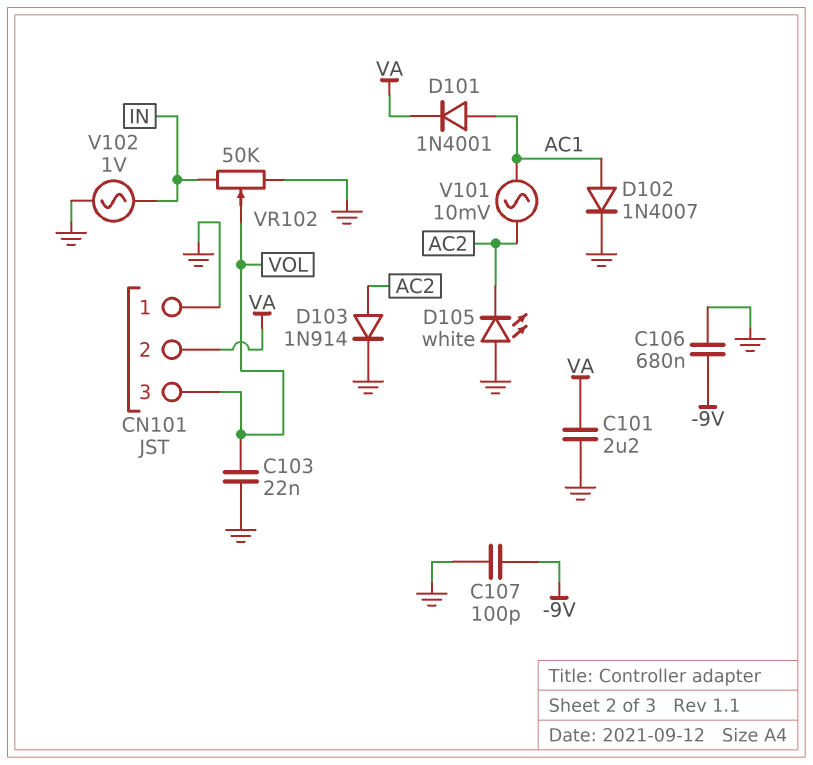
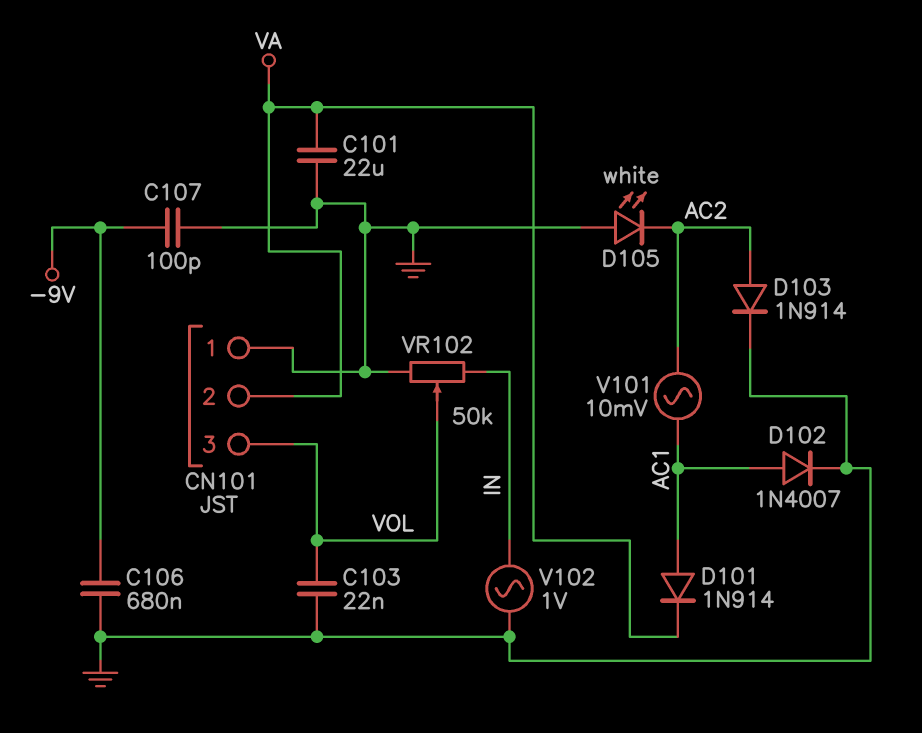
C101: 2.2uF (GND, VA) -> 22uF (GND, VA)
D101: diode 1N4001 (A AC1, K VA) -> diode 1N914 (A AC1, K VA)

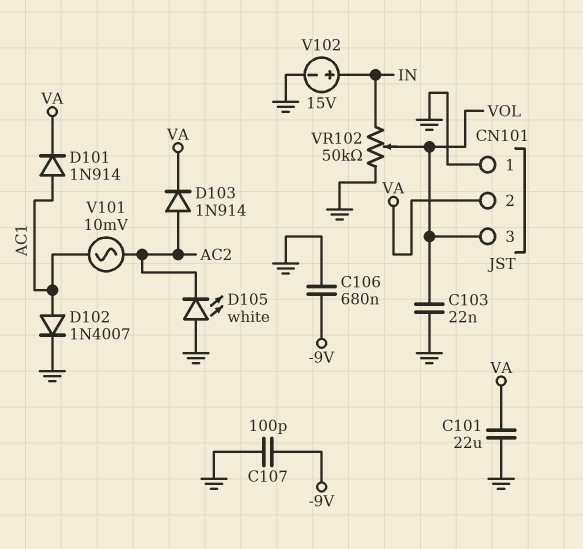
D103: diode 1N914 (A AC2, K GND) -> diode 1N914 (A AC2, K VA)
V102: AC 1V (GND, IN) -> 15V (plus IN, minus GND)

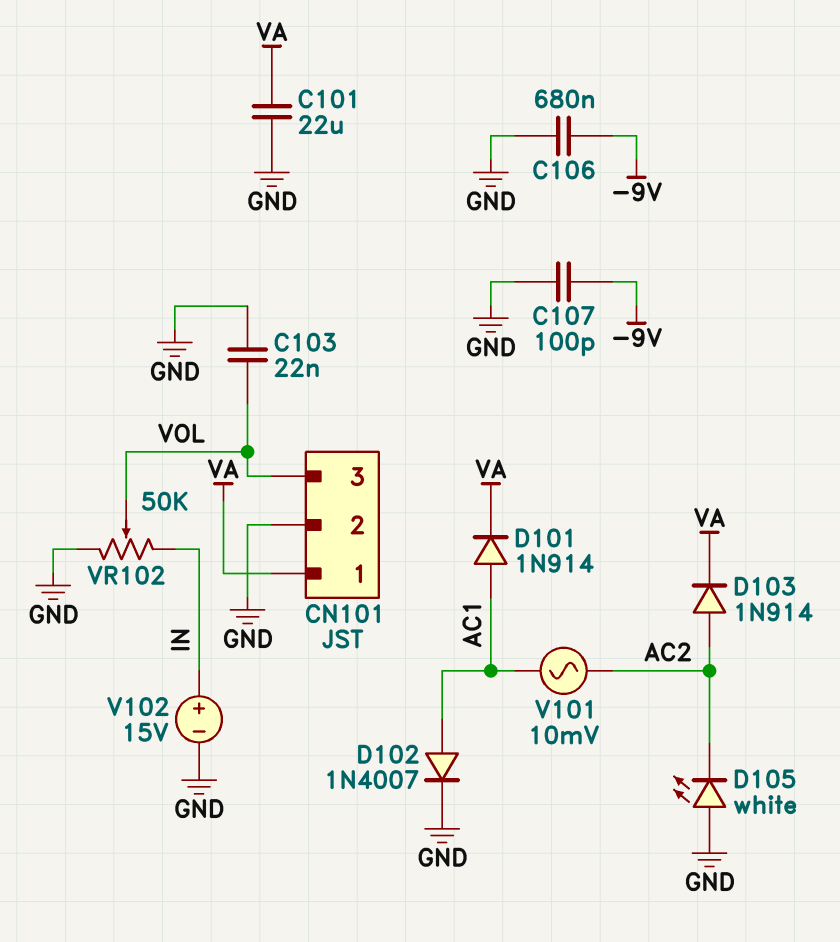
CN101 pin 1: GND -> VA
CN101 pin 2: VA -> GND

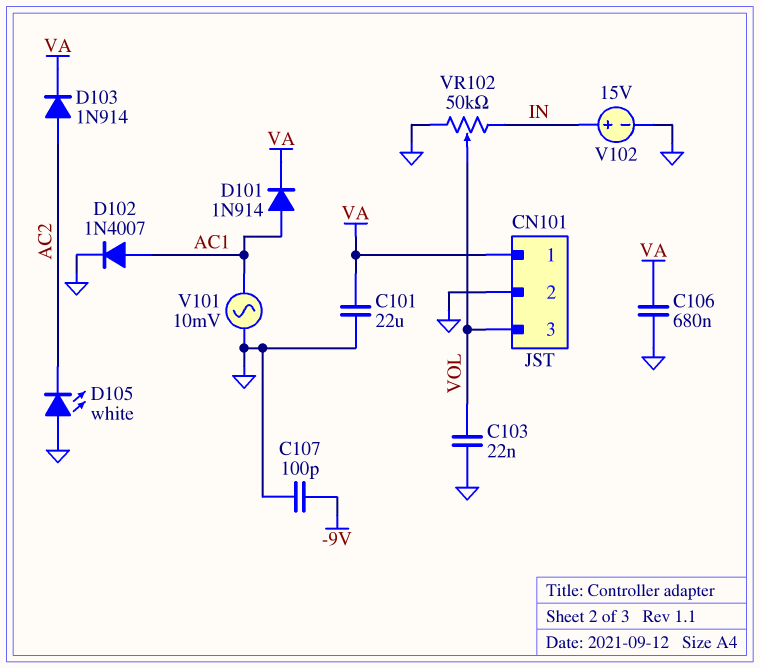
C106: 680nF (-9V, GND) -> 680nF (GND, VA)
V101: AC 10mV (AC1, AC2) -> AC 10mV (AC1, GND)

